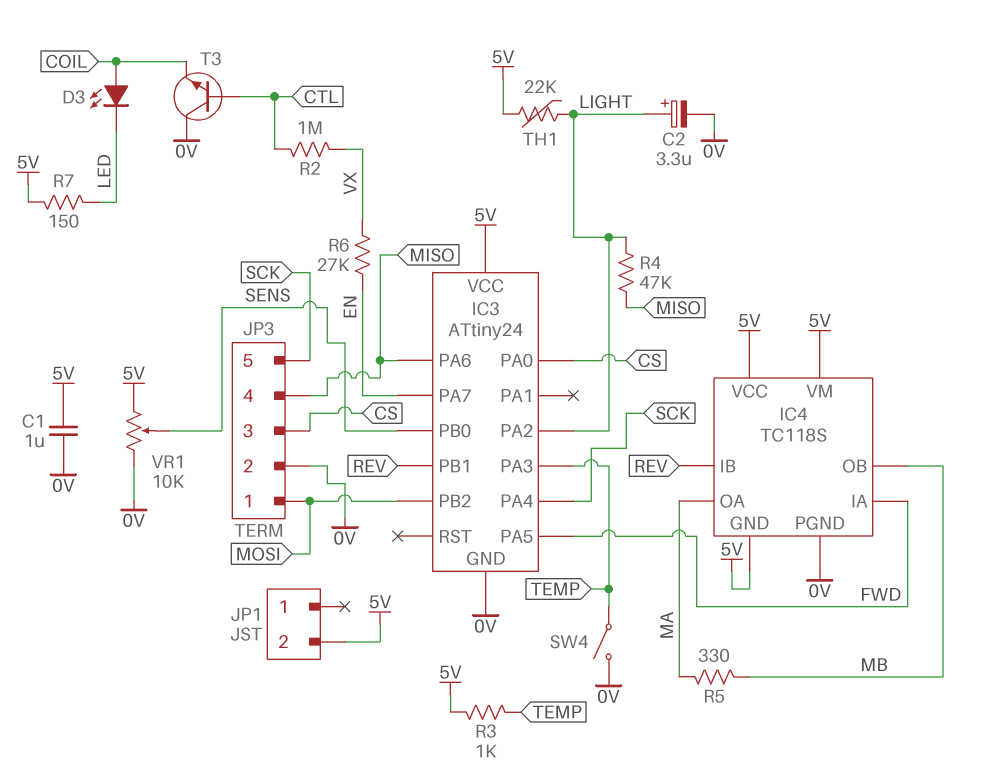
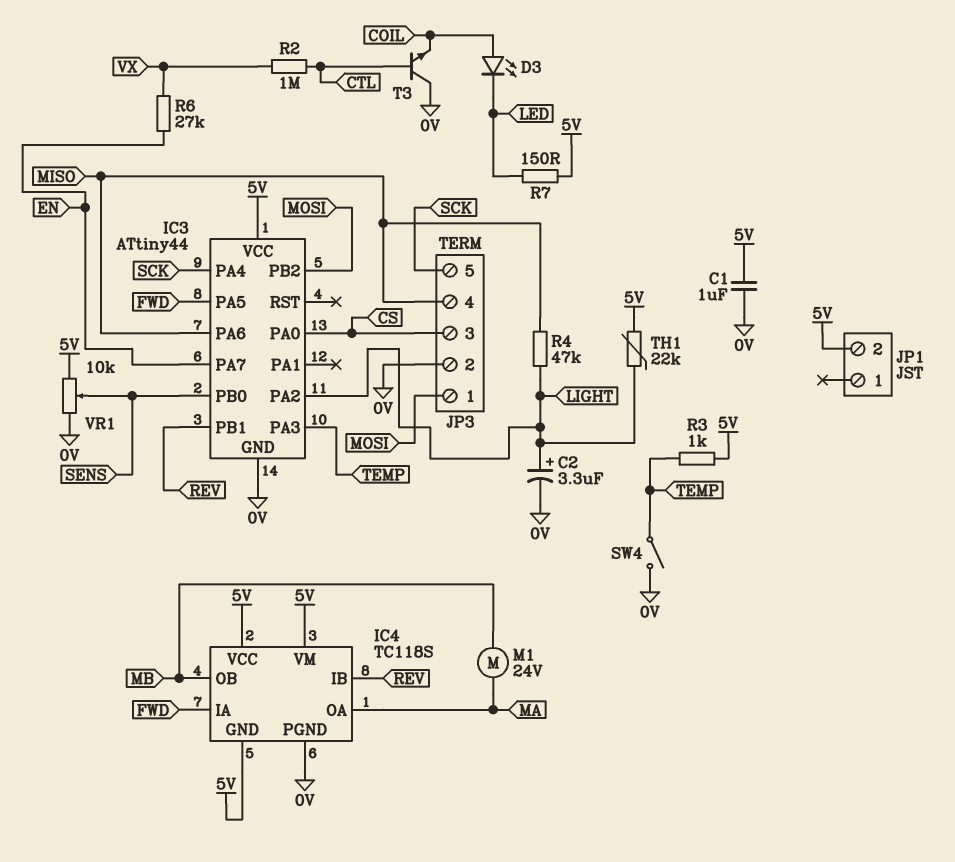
IC3: ATtiny24 -> ATtiny44
M1: none -> motor 24V (MA, MB)
R5: 330 (MA, MB) -> none

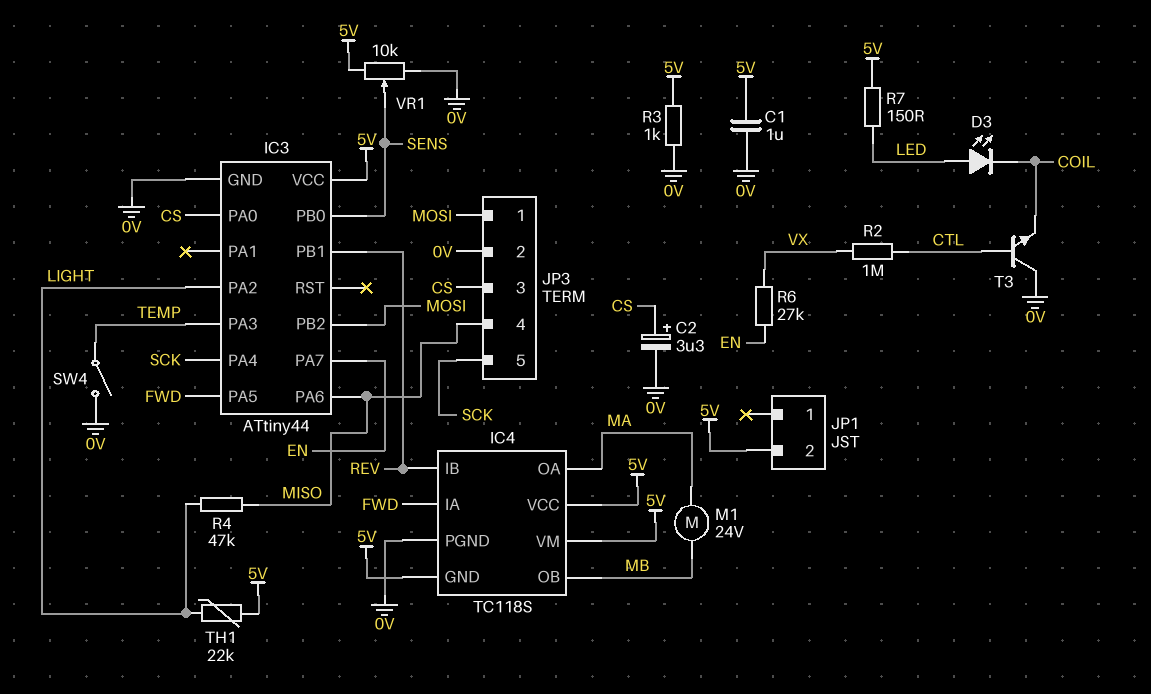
C2: 3.3uF (plus LIGHT, minus 0V) -> 3.3uF (plus CS, minus 0V)
D3: LED (A COIL, K LED) -> LED (A LED, K COIL)
R3: 1k (5V, TEMP) -> 1k (0V, 5V)

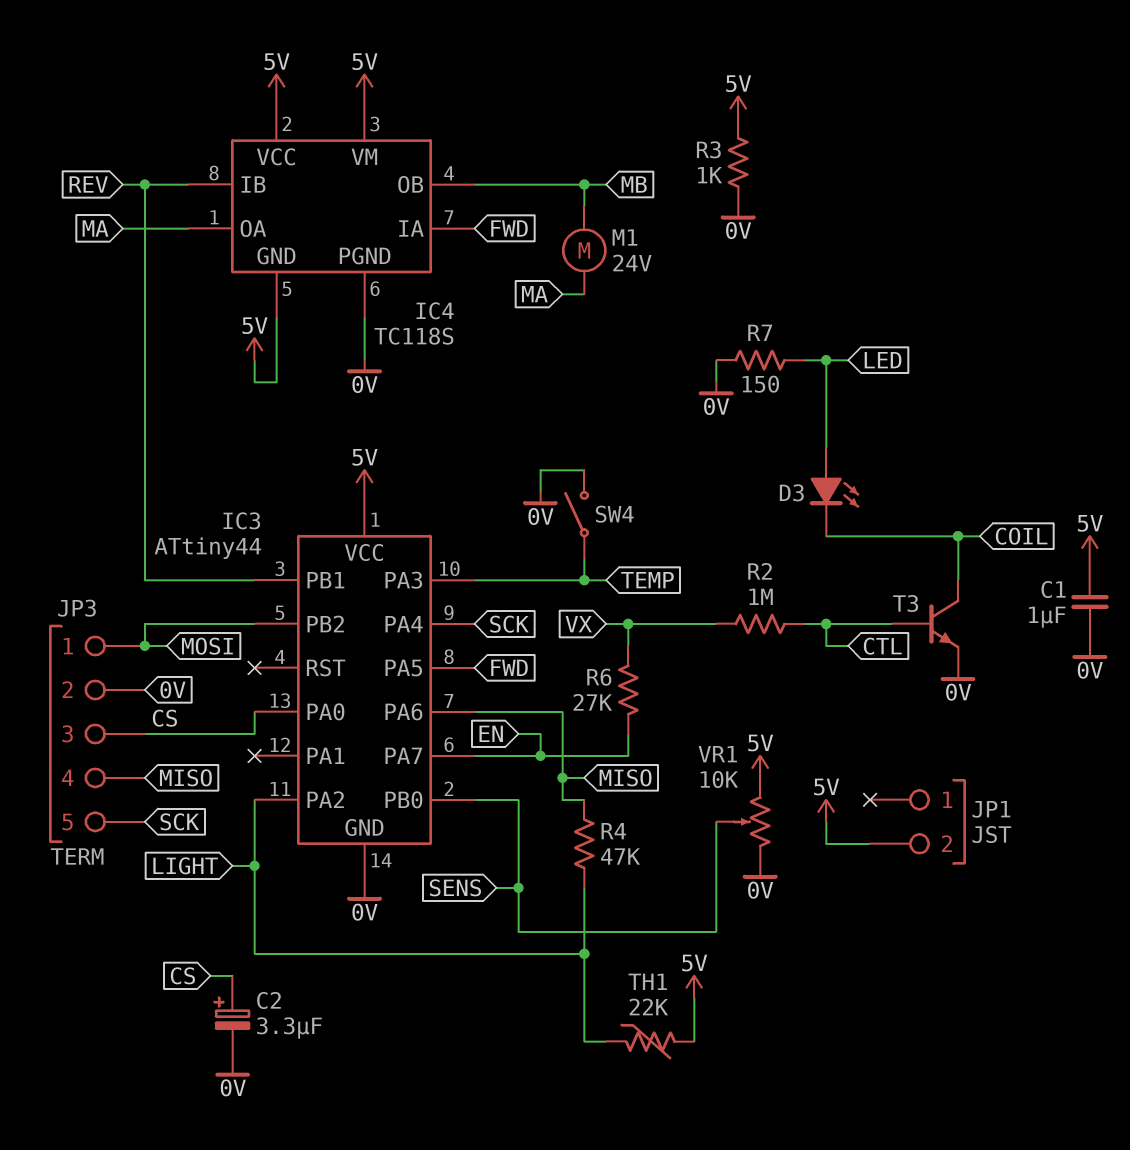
R7: 150 (5V, LED) -> 150 (0V, LED)
T3: NPN (B CTL, C 0V, E COIL) -> NPN (B CTL, C COIL, E 0V)

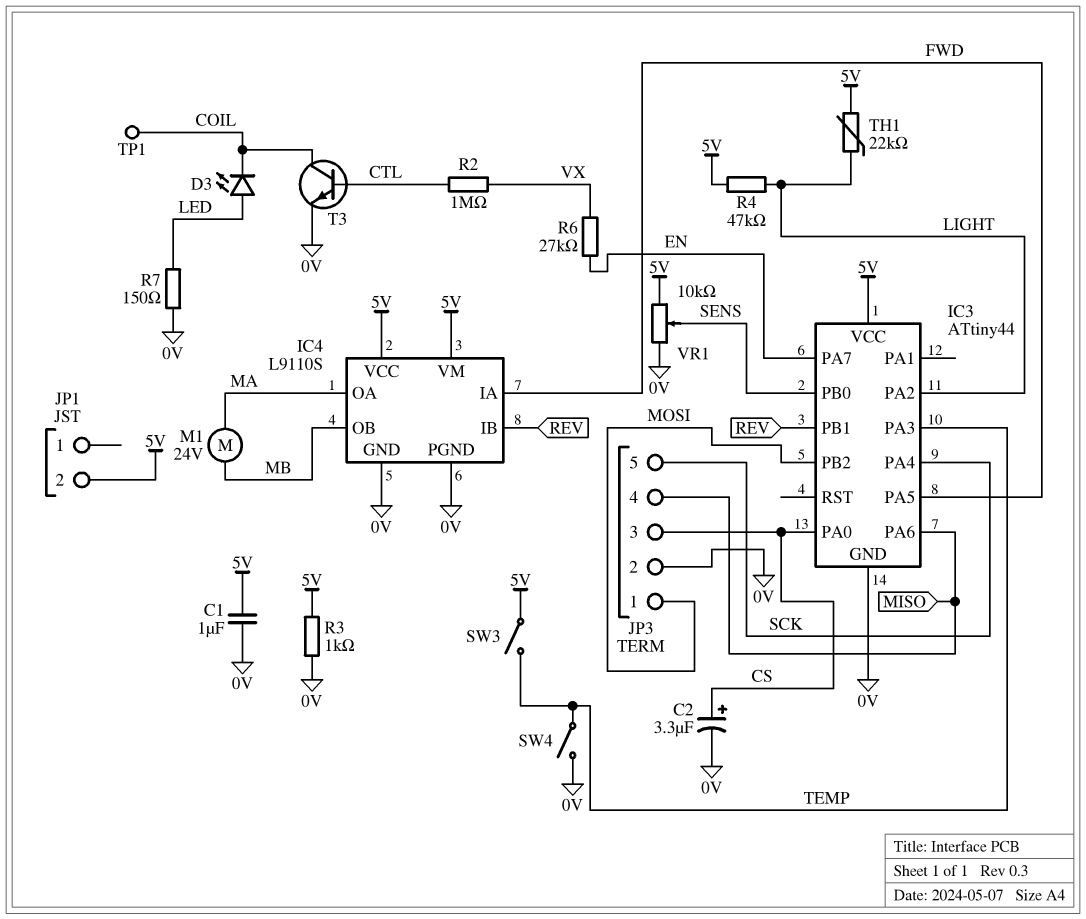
IC4: TC118S -> L9110S
IC4 pin GND: 5V -> 0V
R4: 47k (LIGHT, MISO) -> 47k (5V, LIGHT)
SW3: none -> switch (5V, TEMP)
TP1: none -> test point (COIL)

